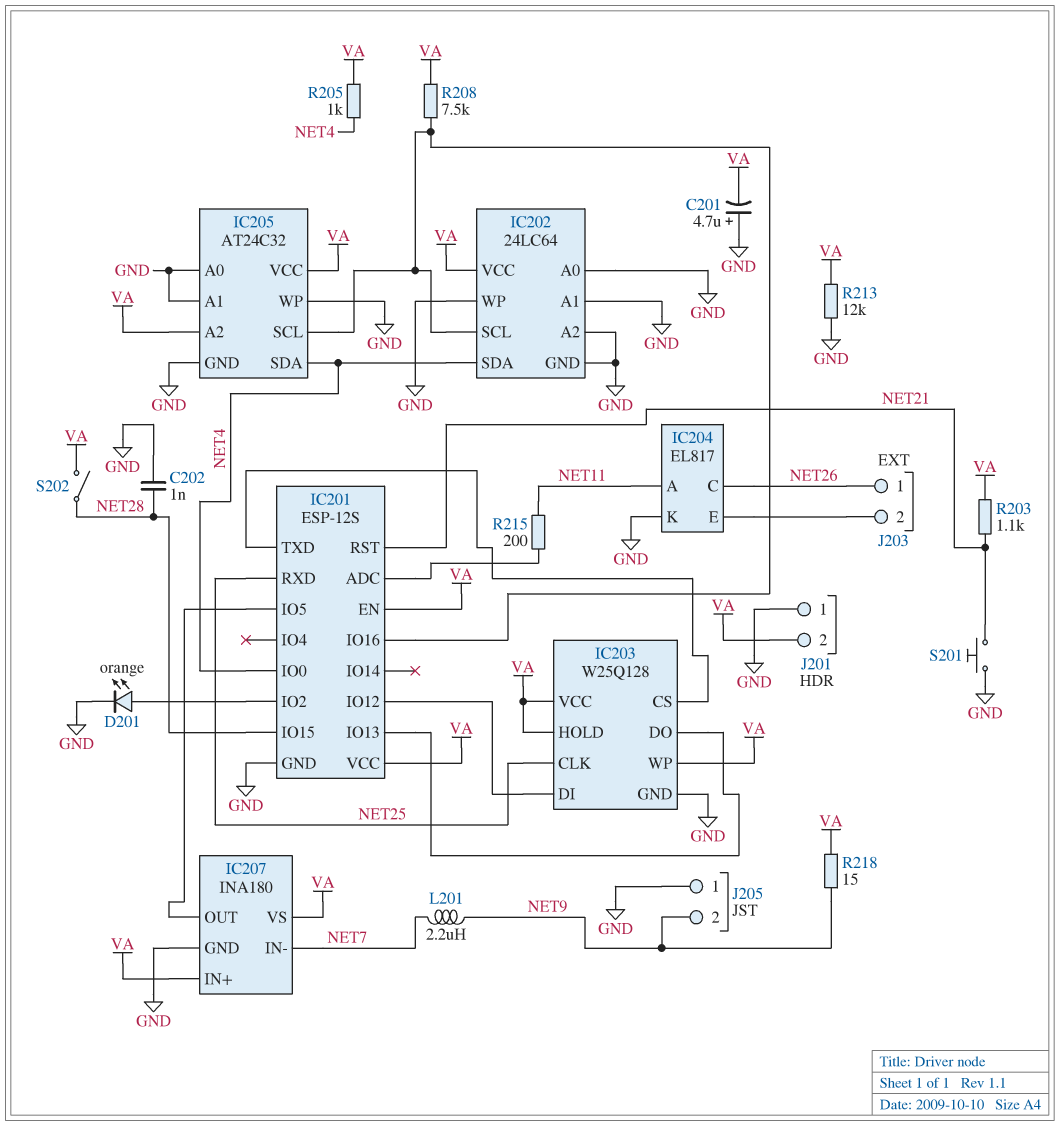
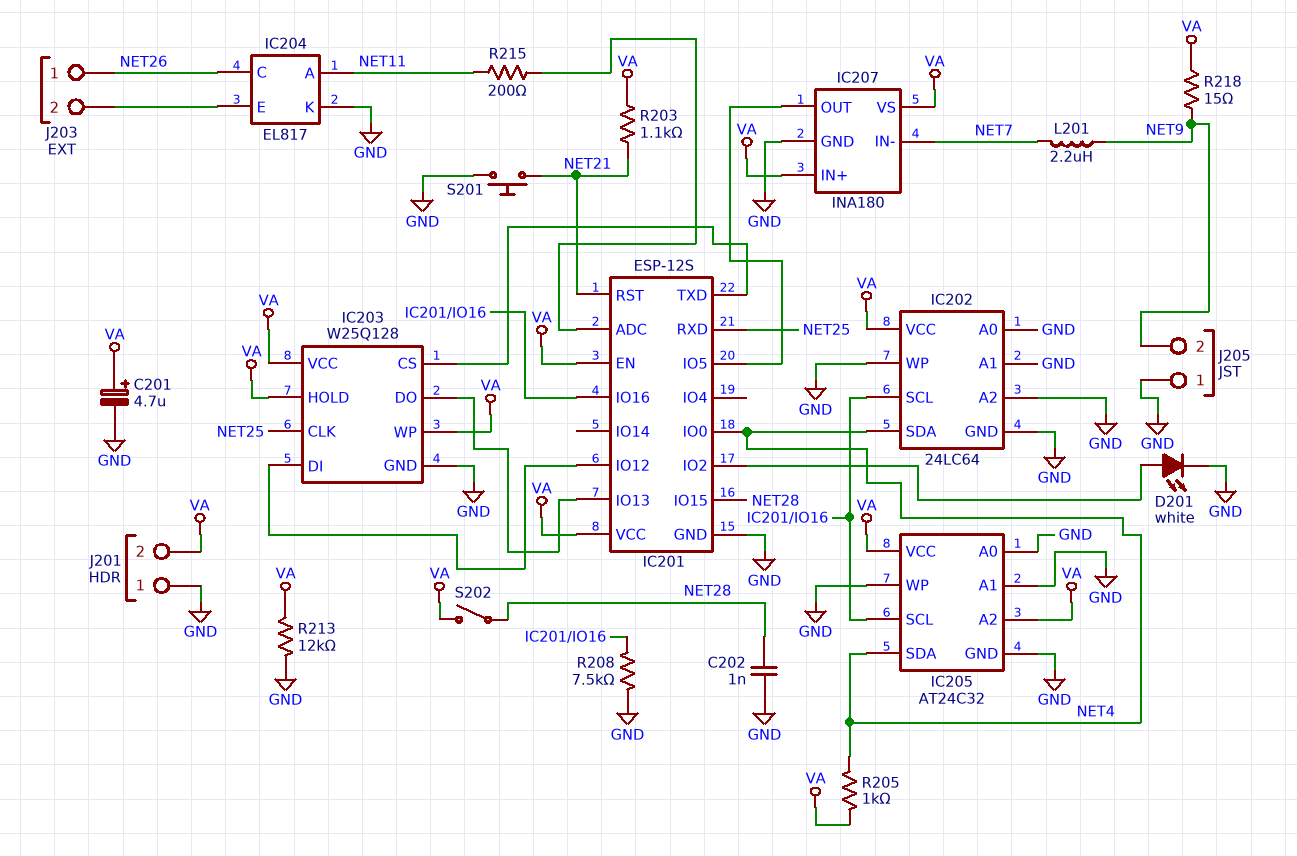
C201: 4.7uF (plus GND, minus VA) -> 4.7uF (plus VA, minus GND)
D201: LED orange (A IC201/IO2, K GND) -> LED white (A IC201/IO2, K GND)
R208: 7.5k (IC201/IO16, VA) -> 7.5k (GND, IC201/IO16)

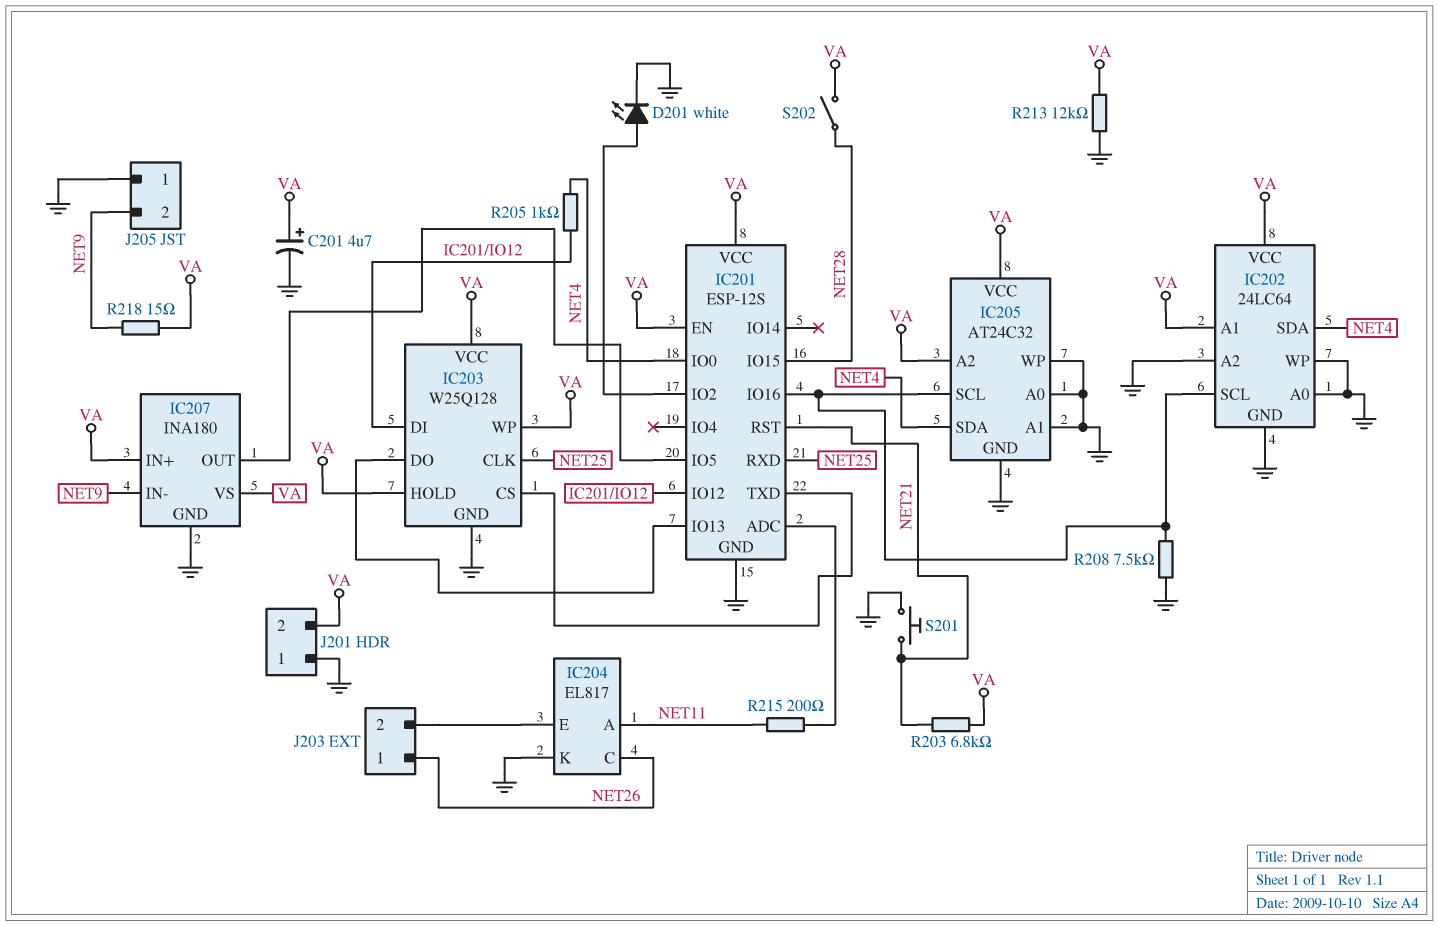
C202: 1nF (GND, NET28) -> none
IC202 pin A1: GND -> VA
IC207 pin IN-: NET7 -> NET9
L201: 2.2uH (NET7, NET9) -> none
R203: 1.1k (NET21, VA) -> 6.8k (NET21, VA)
R205: 1k (NET4, VA) -> 1k (IC201/IO12, NET4)

